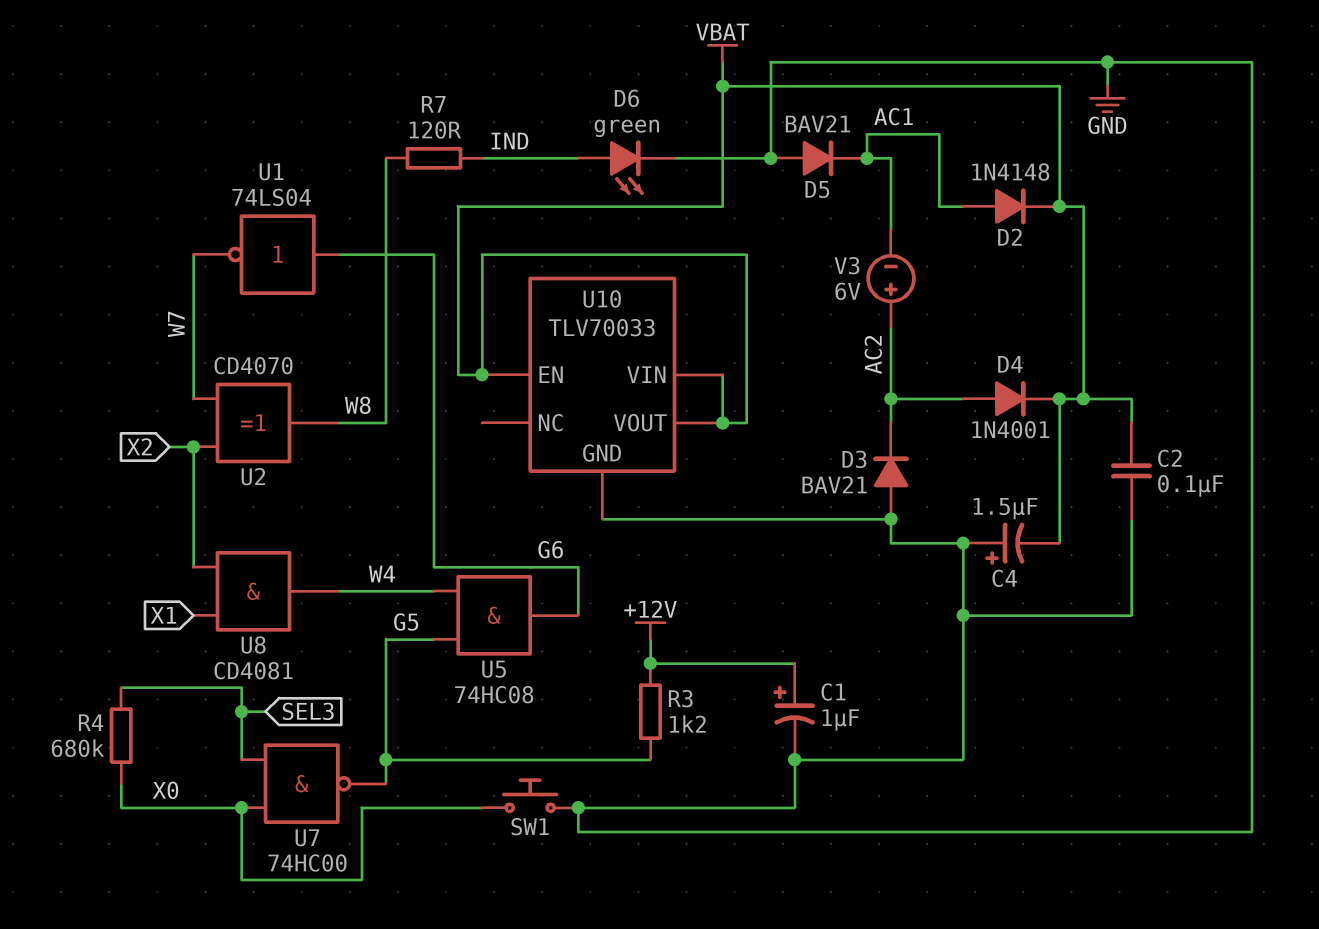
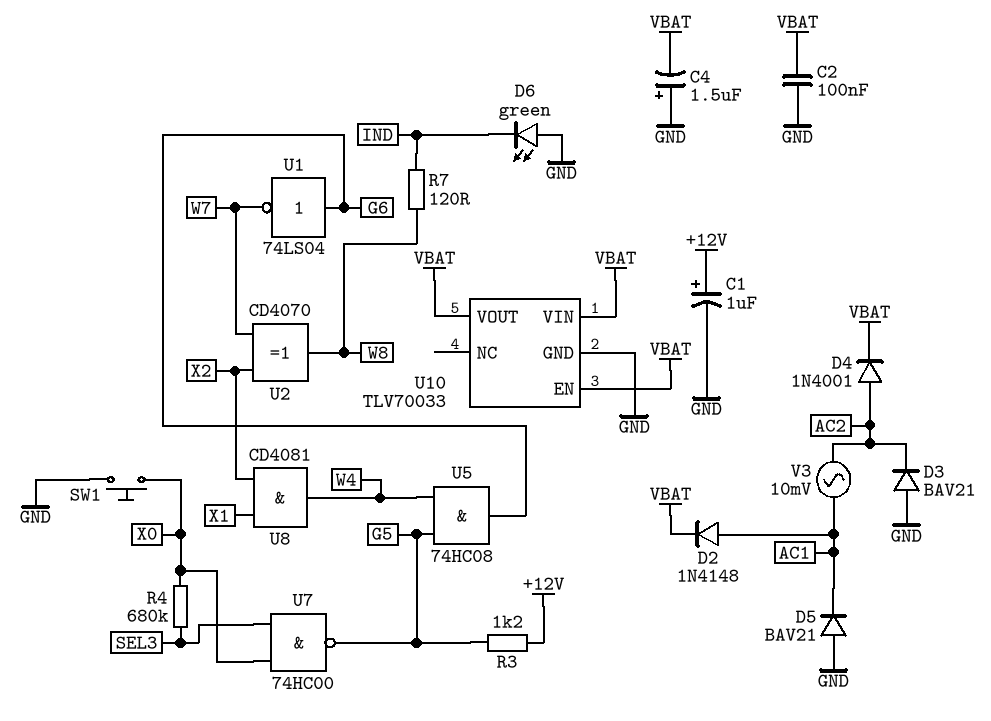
D6: LED green (A IND, K GND) -> LED green (A GND, K IND)
V3: 6V (plus AC2, minus AC1) -> AC 10mV (AC1, AC2)

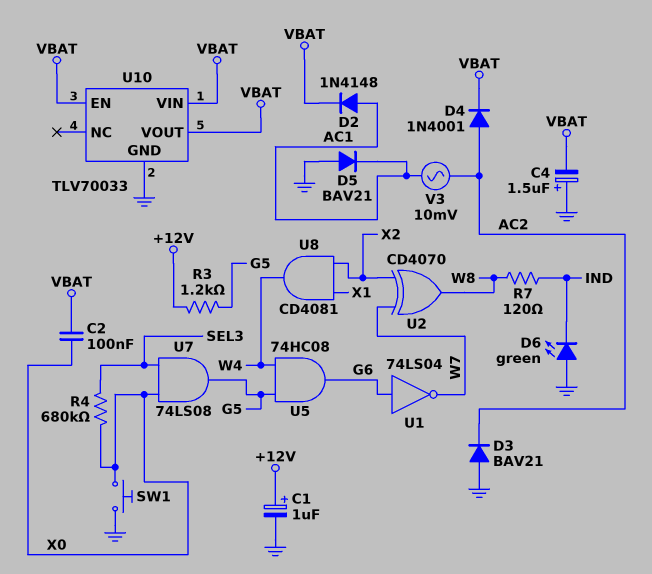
C2: 100nF (GND, VBAT) -> 100nF (VBAT, X0)
U7: NAND 74HC00 (in SEL3, in X0, out G5) -> AND 74LS08 (in SEL3, in X0, out G5)

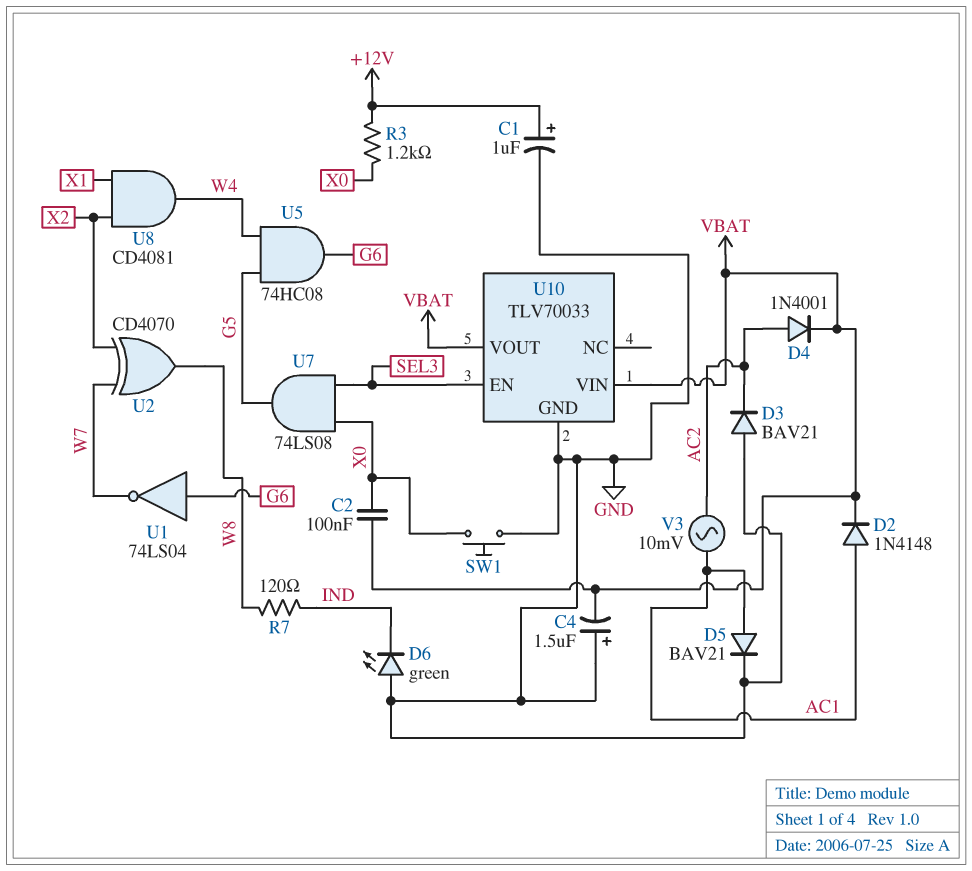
D5: diode BAV21 (A GND, K AC1) -> diode BAV21 (A AC1, K GND)
R3: 1.2k (+12V, G5) -> 1.2k (+12V, X0)
R4: 680k (SEL3, X0) -> none
U10 pin EN: VBAT -> SEL3

